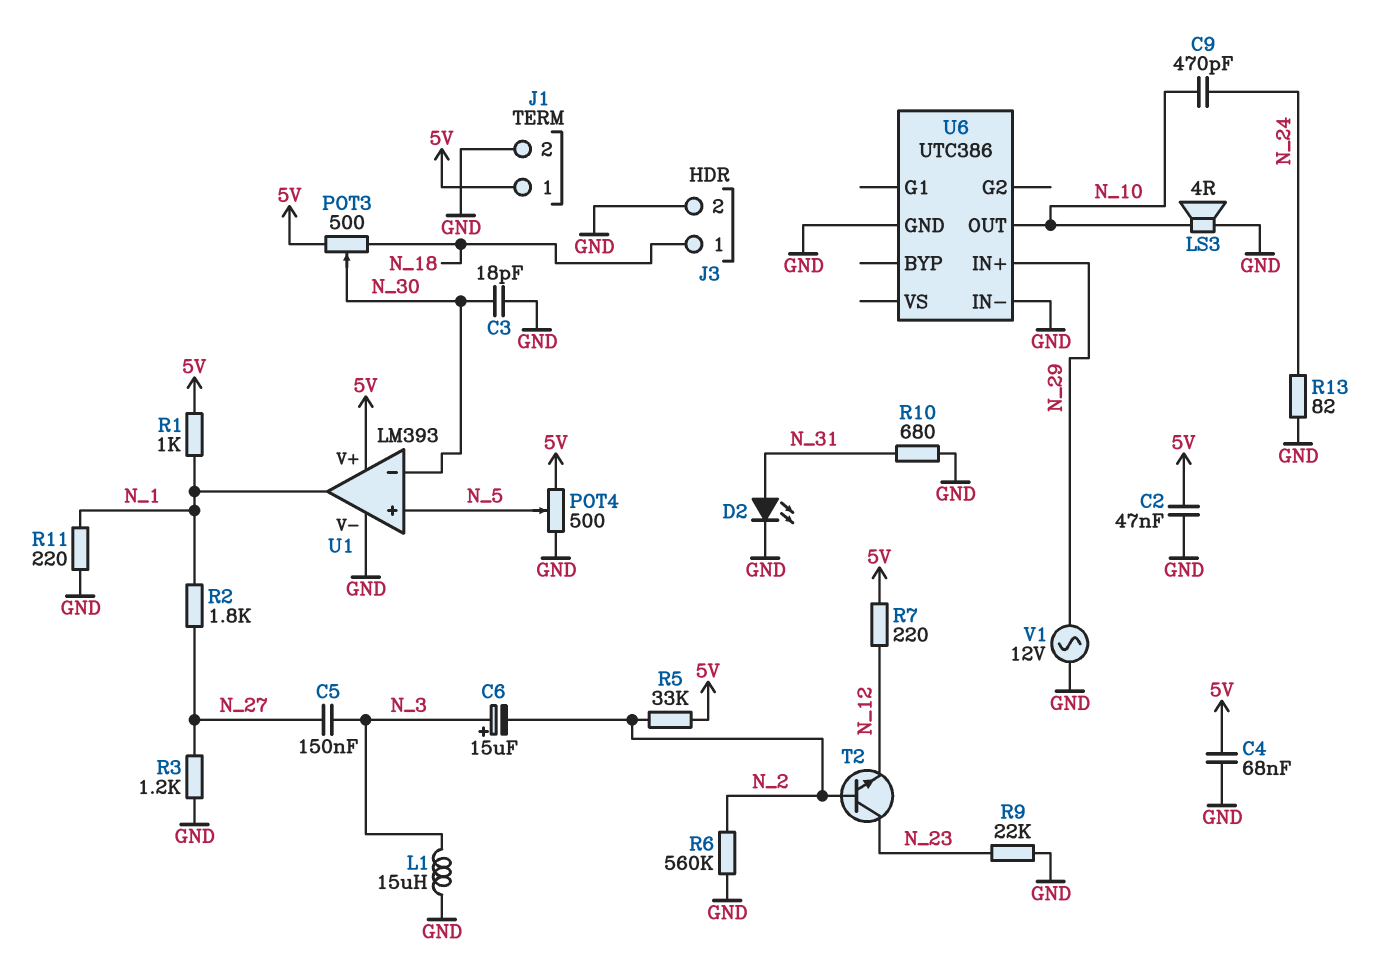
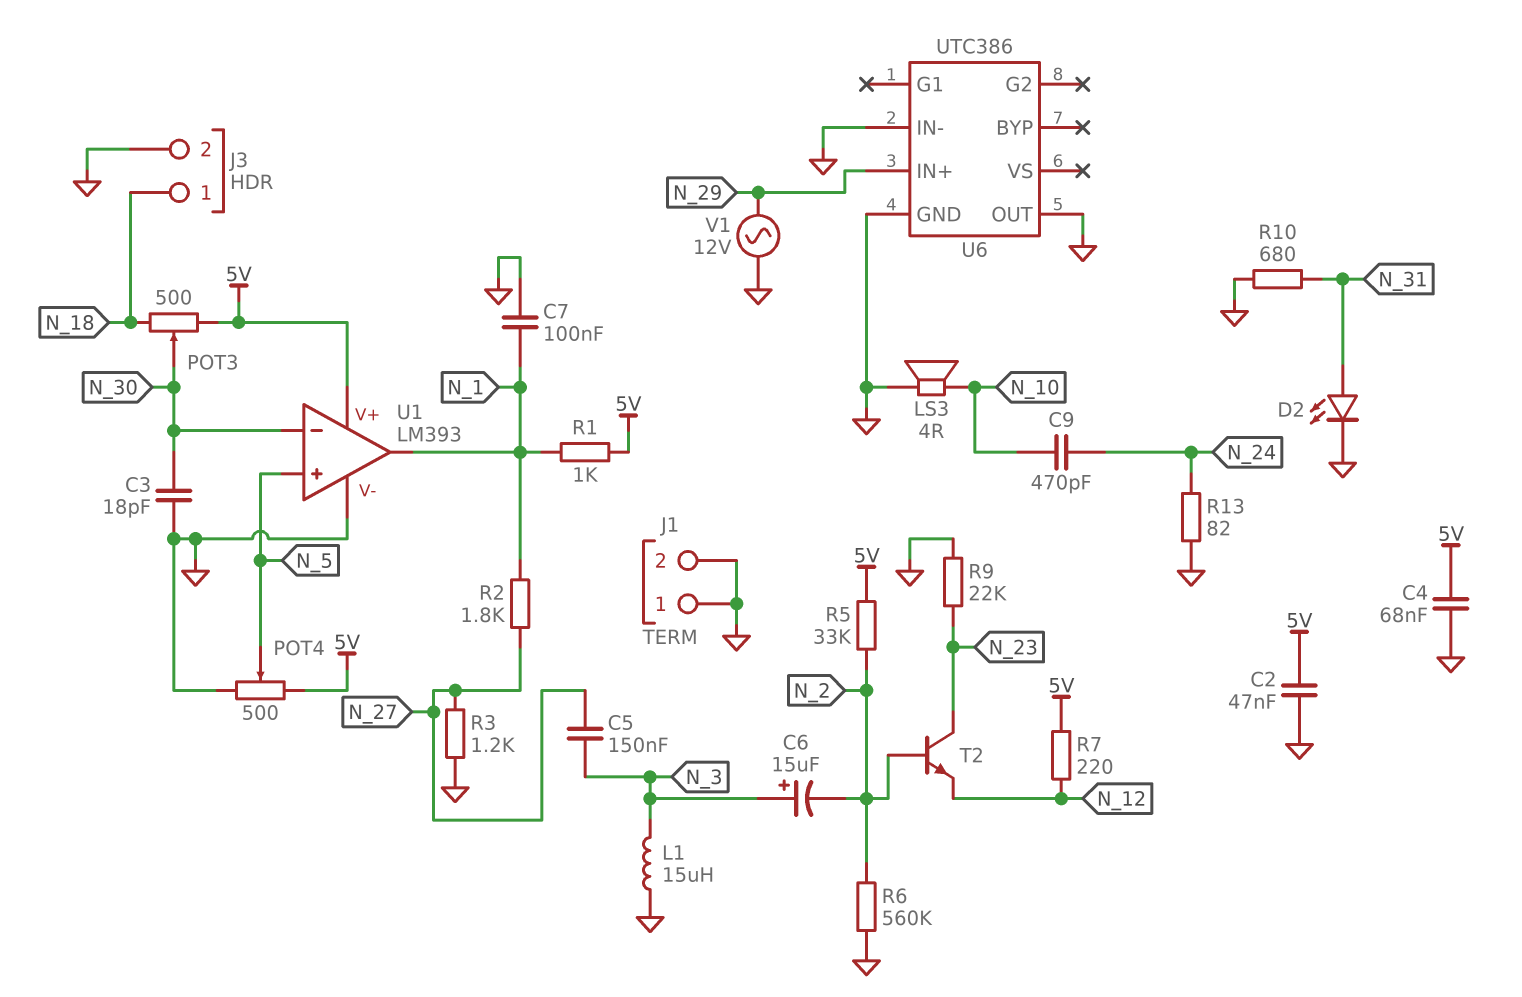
C7: none -> 100nF (GND, N_1)
J1 pin 1: 5V -> GND
R11: 220 (GND, N_1) -> none
U6 pin OUT: N_10 -> GND

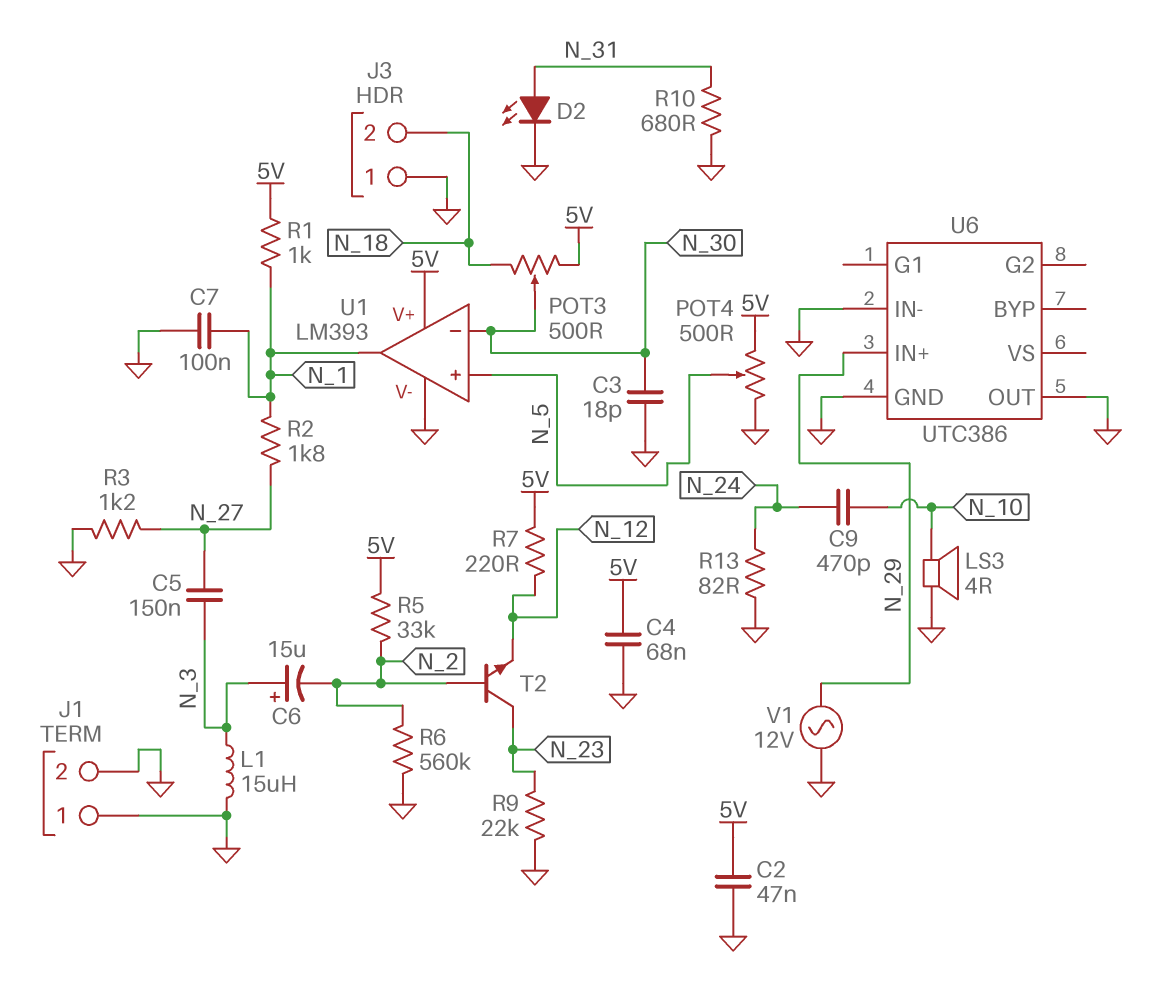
J3 pin 1: N_18 -> GND
J3 pin 2: GND -> N_18

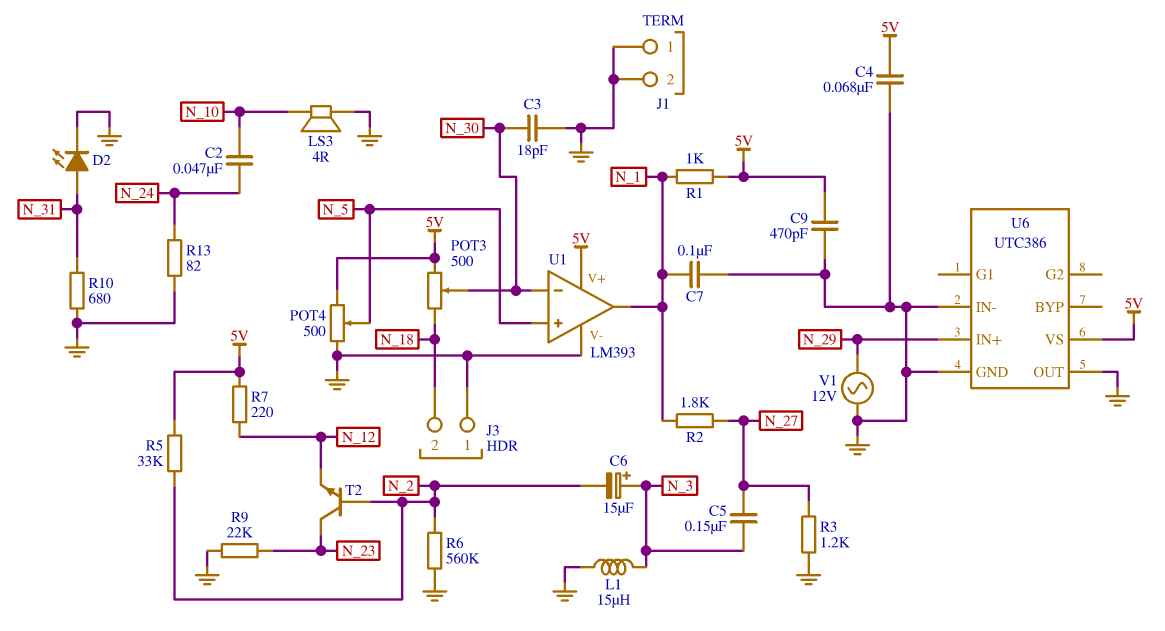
C2: 47nF (5V, GND) -> 47nF (N_10, N_24)
C9: 470pF (N_10, N_24) -> 470pF (5V, GND)
U6 pin VS: none -> 5V

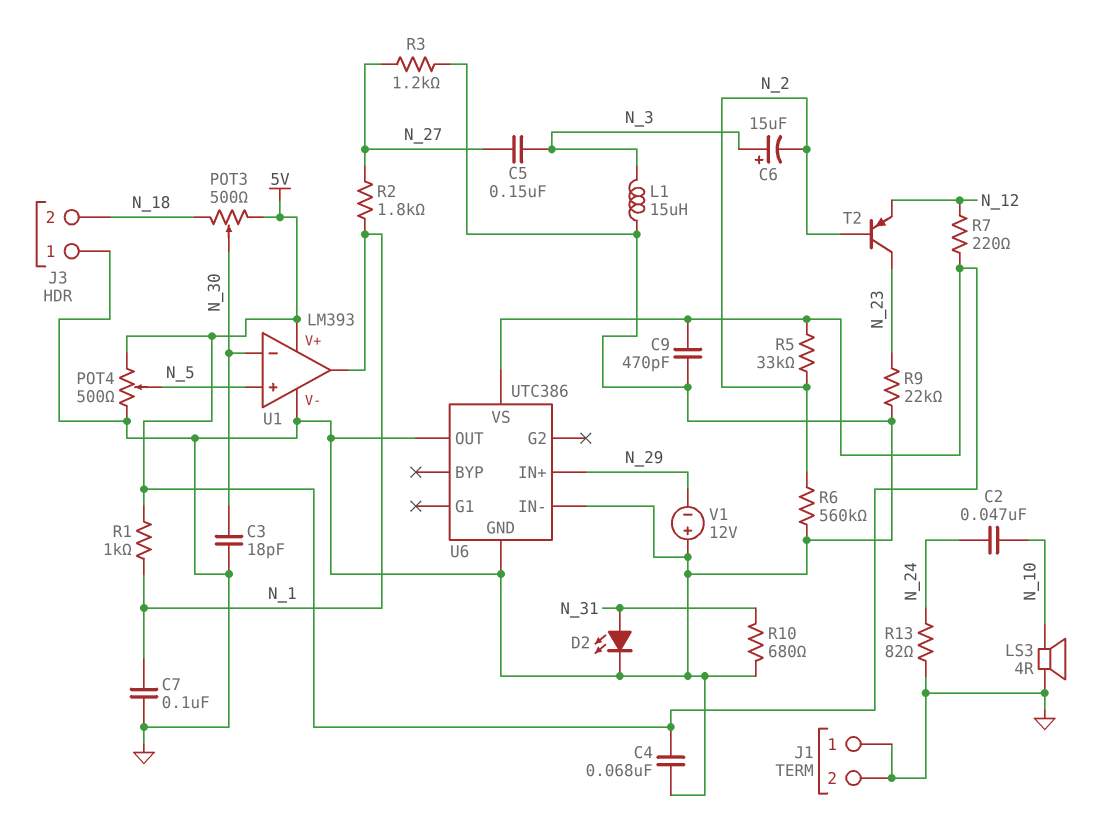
T2: NPN (B N_2, C N_23, E N_12) -> PNP (B N_2, C N_23, E N_12)
V1: AC 12V (GND, N_29) -> 12V (plus GND, minus N_29)

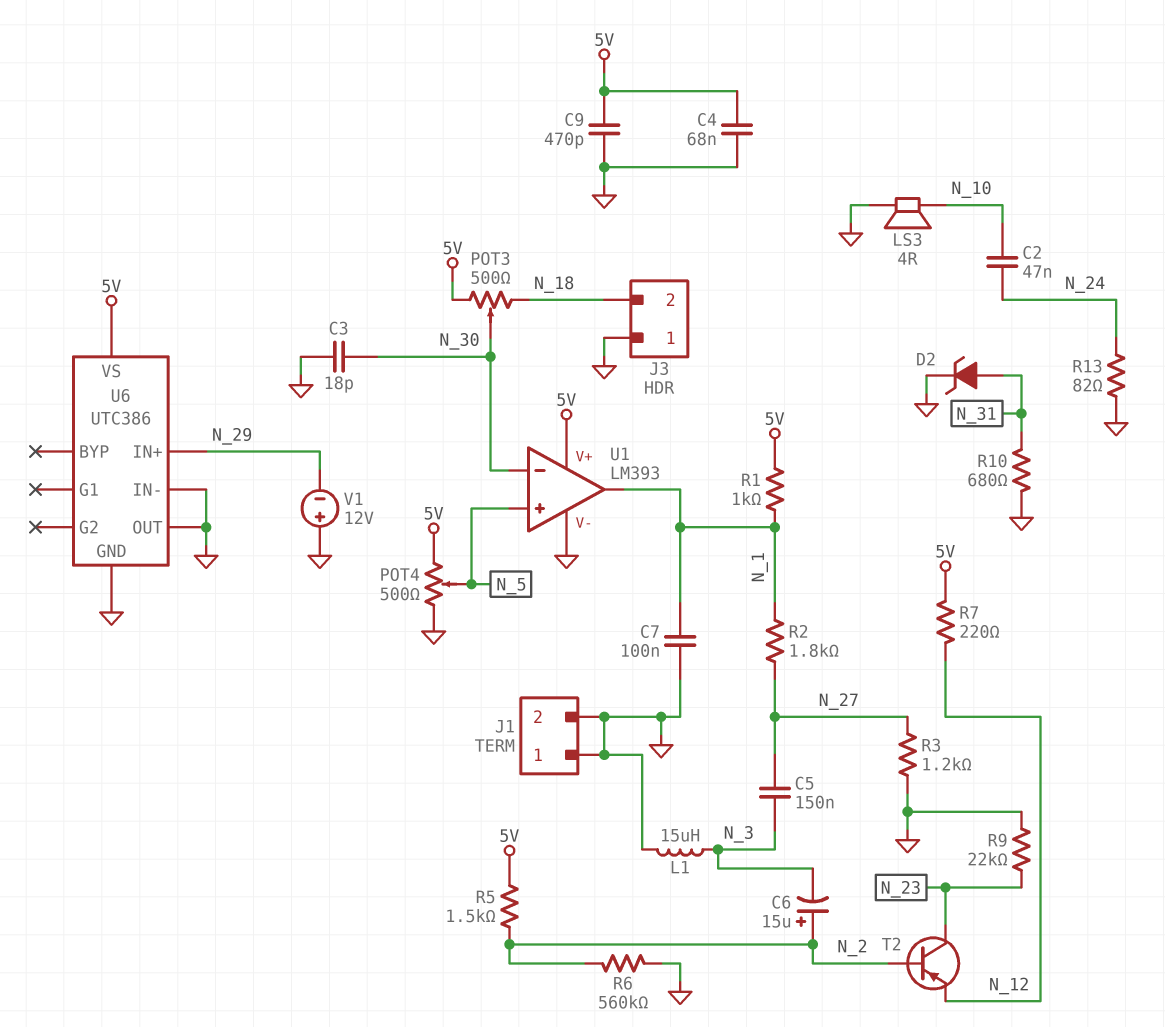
C6: 15uF (plus N_3, minus N_2) -> 15uF (plus N_2, minus N_3)
D2: LED (A N_31, K GND) -> zener (A N_31, K GND)
R5: 33k (5V, N_2) -> 1.5k (5V, N_2)

